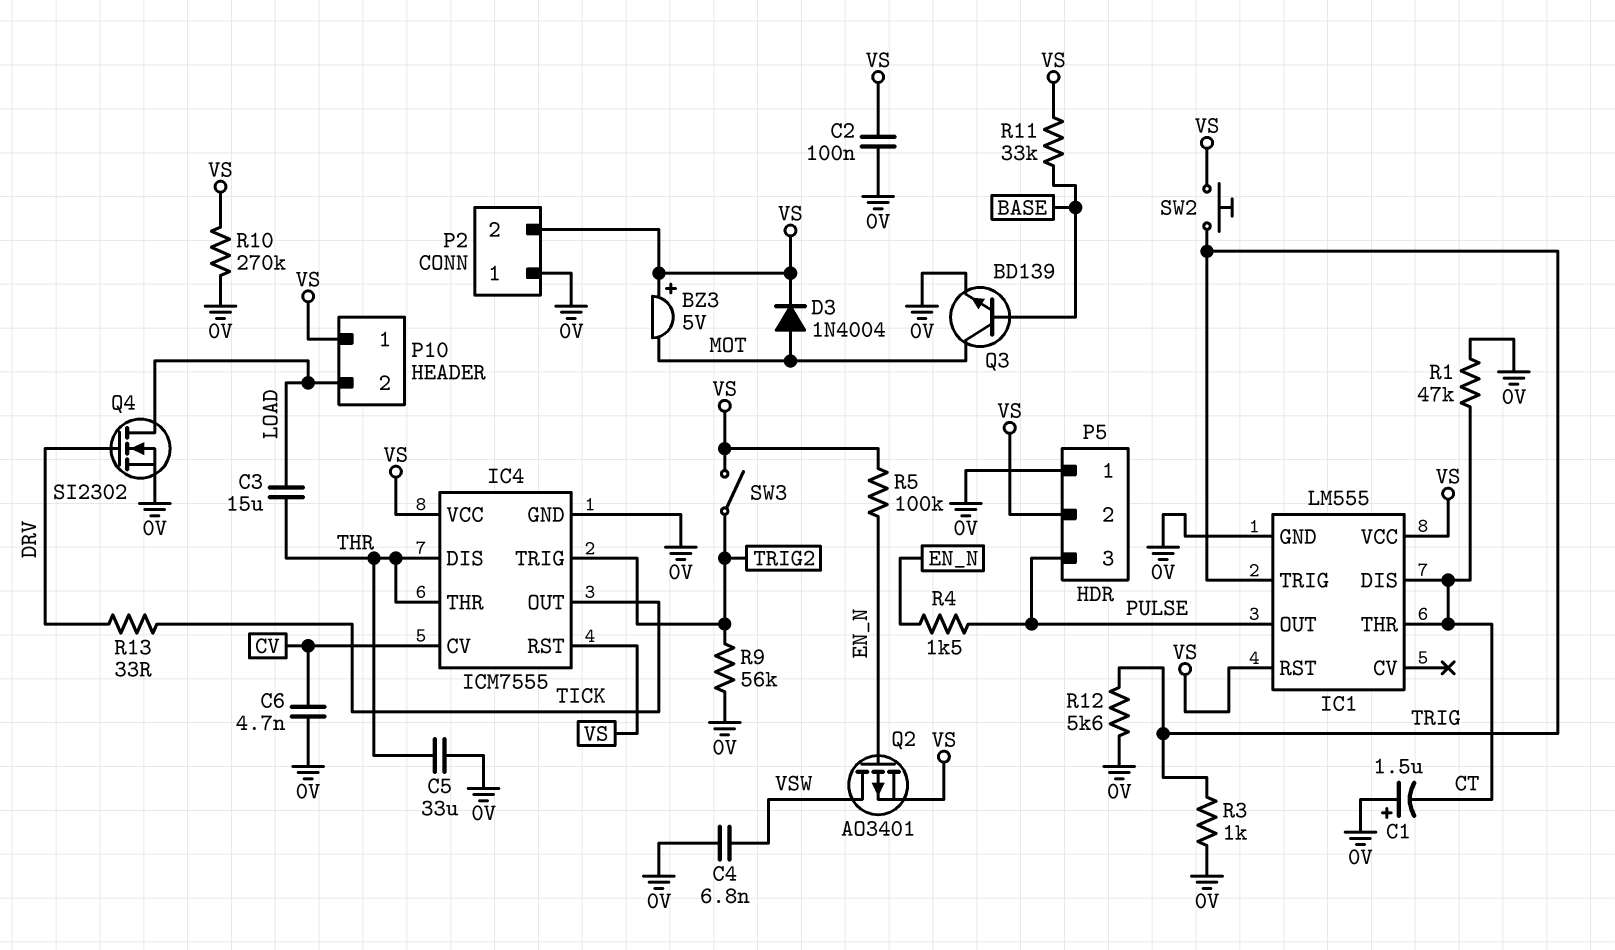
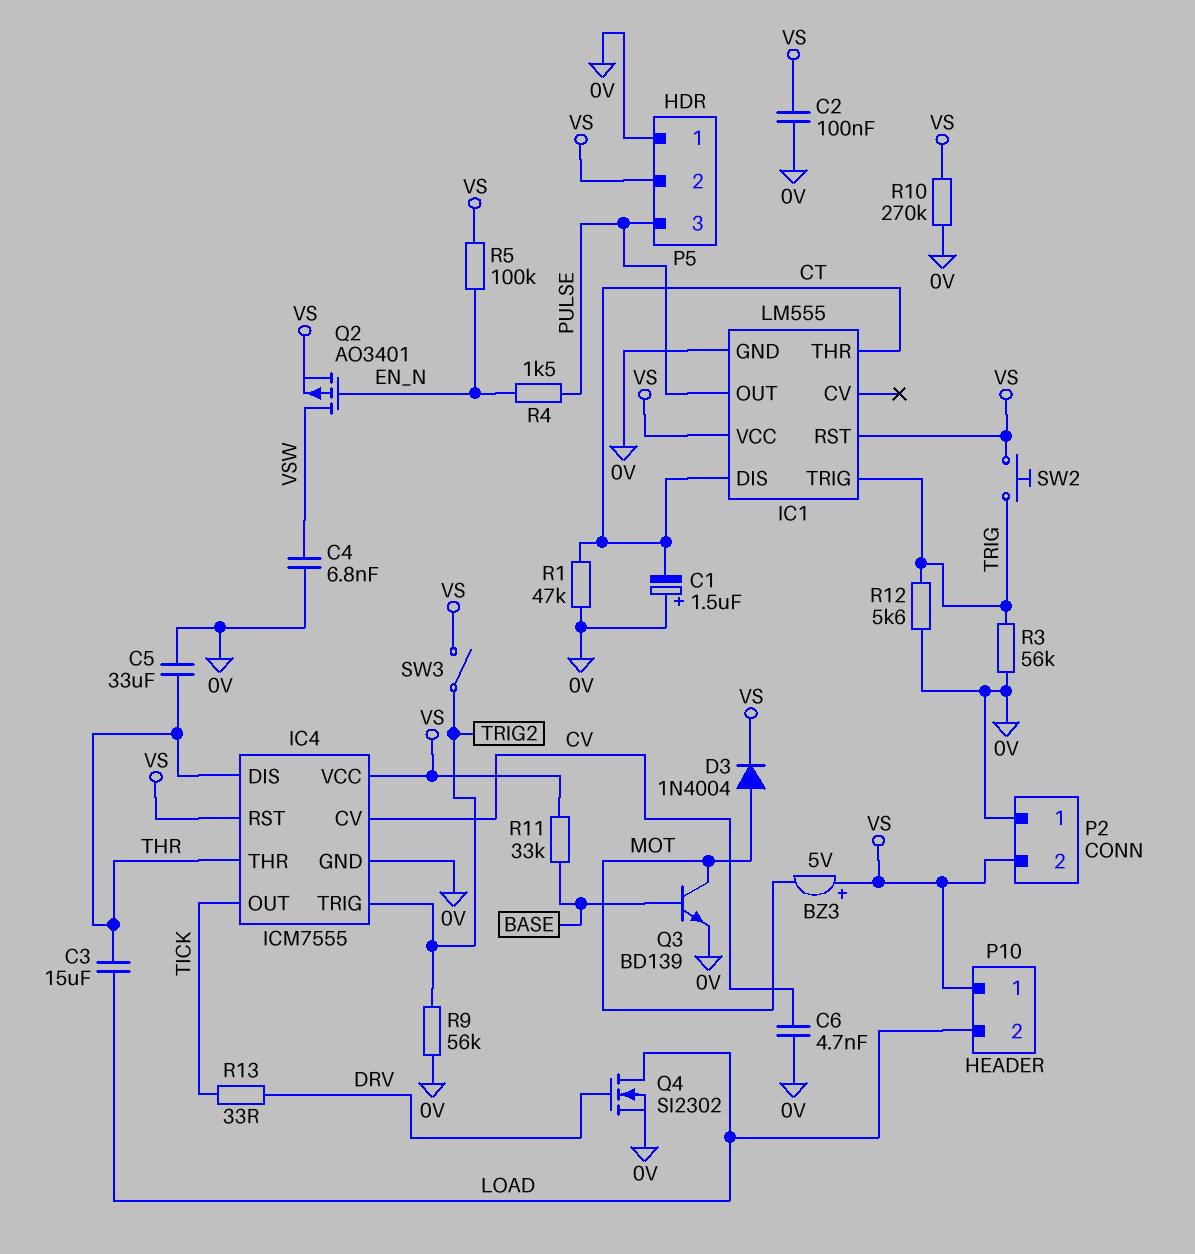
R3: 1k (0V, TRIG) -> 56k (0V, TRIG)

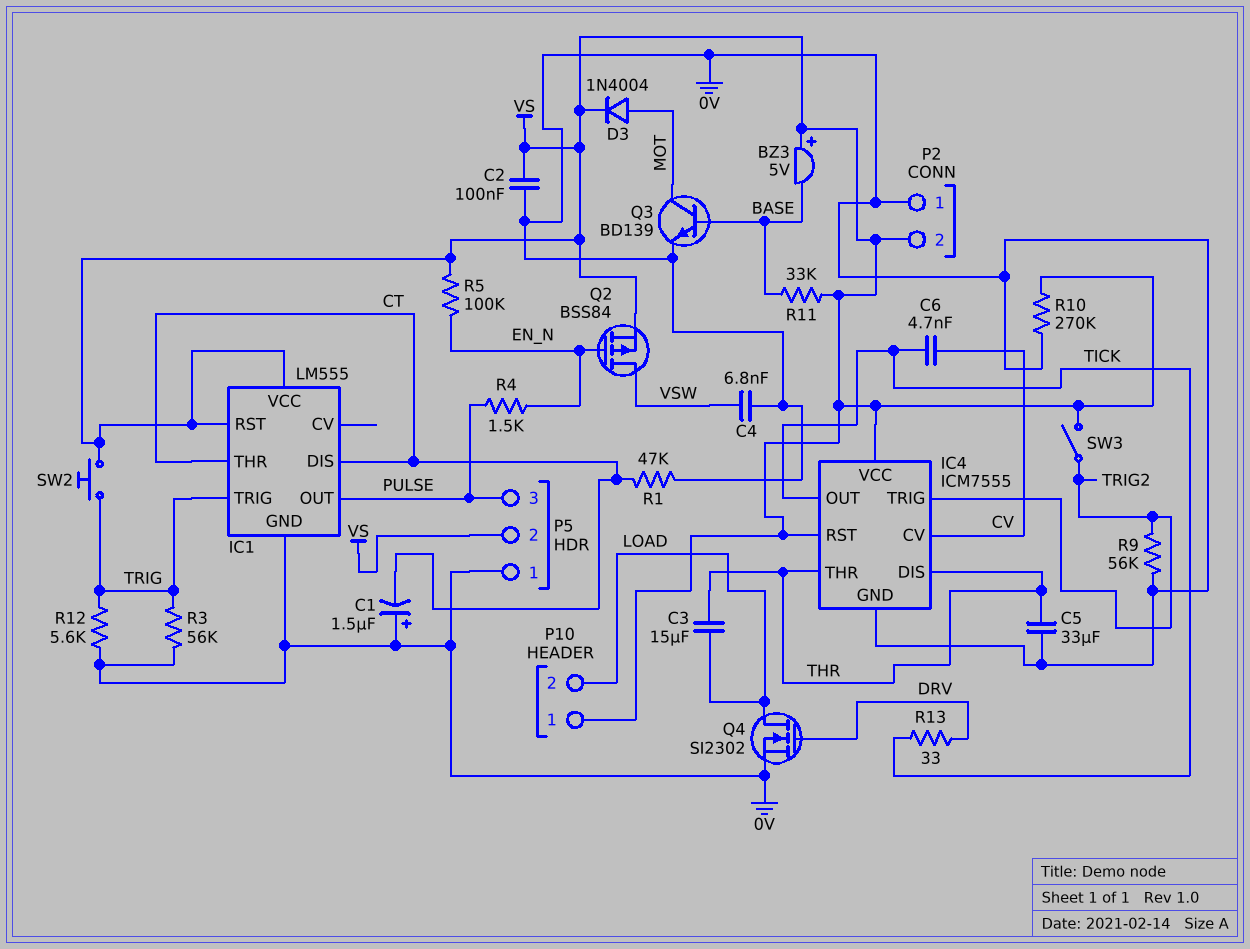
BZ3: buzzer 5V (plus VS, minus MOT) -> buzzer 5V (plus VS, minus BASE)
C6: 4.7nF (0V, CV) -> 4.7nF (CV, TICK)
Q2: PMOS AO3401 (G EN_N, D VSW, S VS) -> PMOS BSS84 (G EN_N, D VSW, S VS)

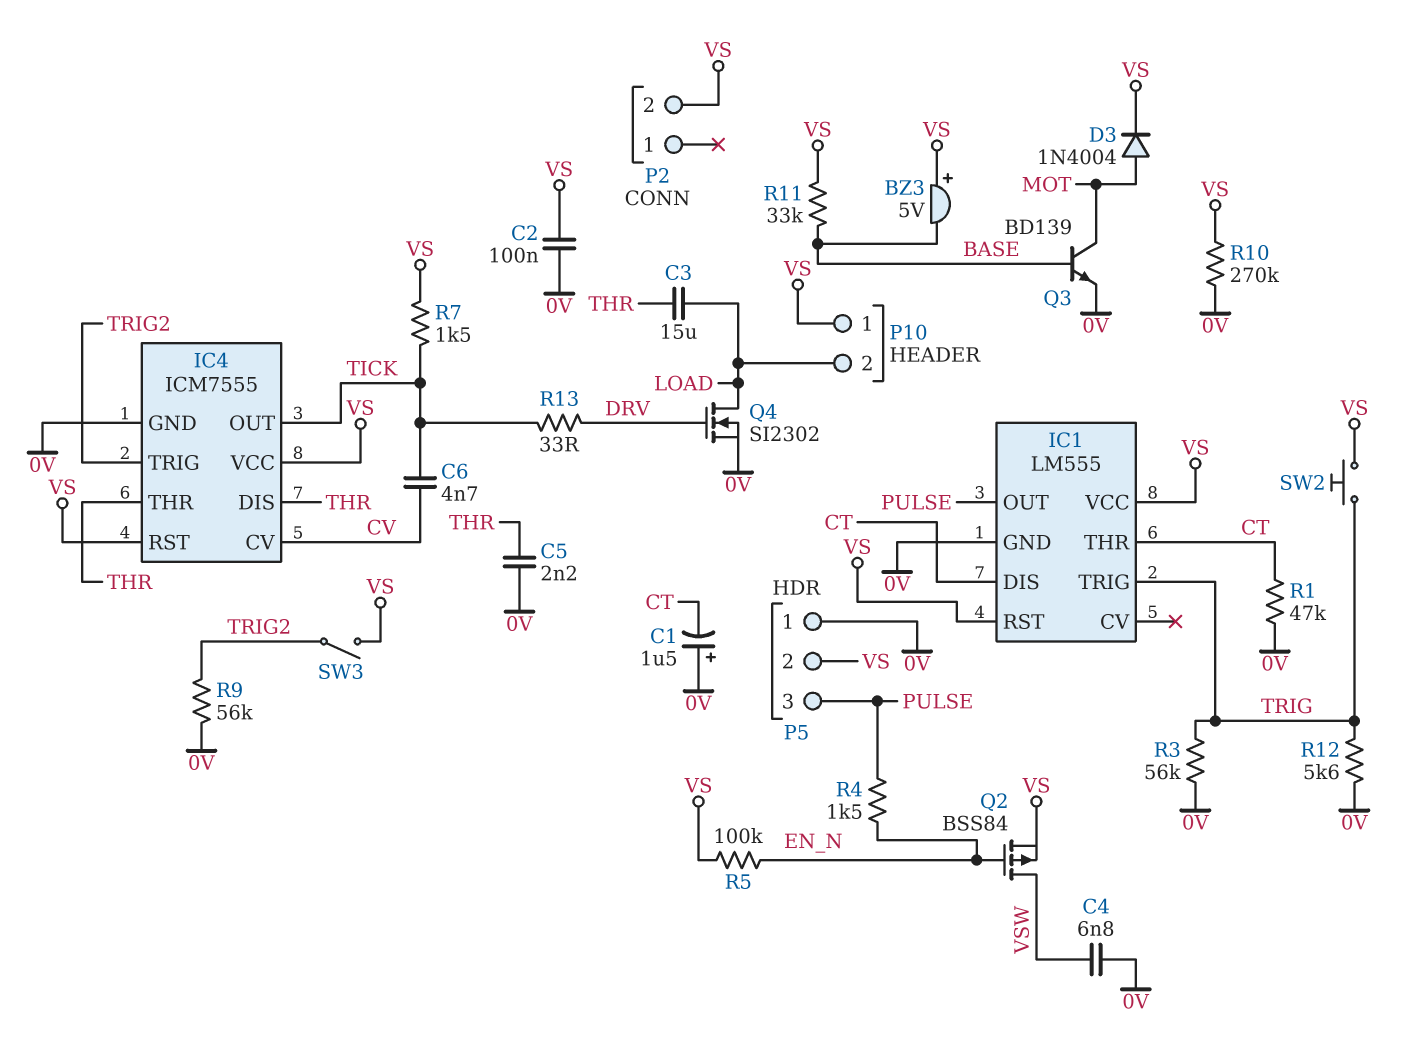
C5: 33uF (0V, THR) -> 2.2nF (0V, THR)
P2 pin 1: 0V -> none
R7: none -> 1.5k (TICK, VS)

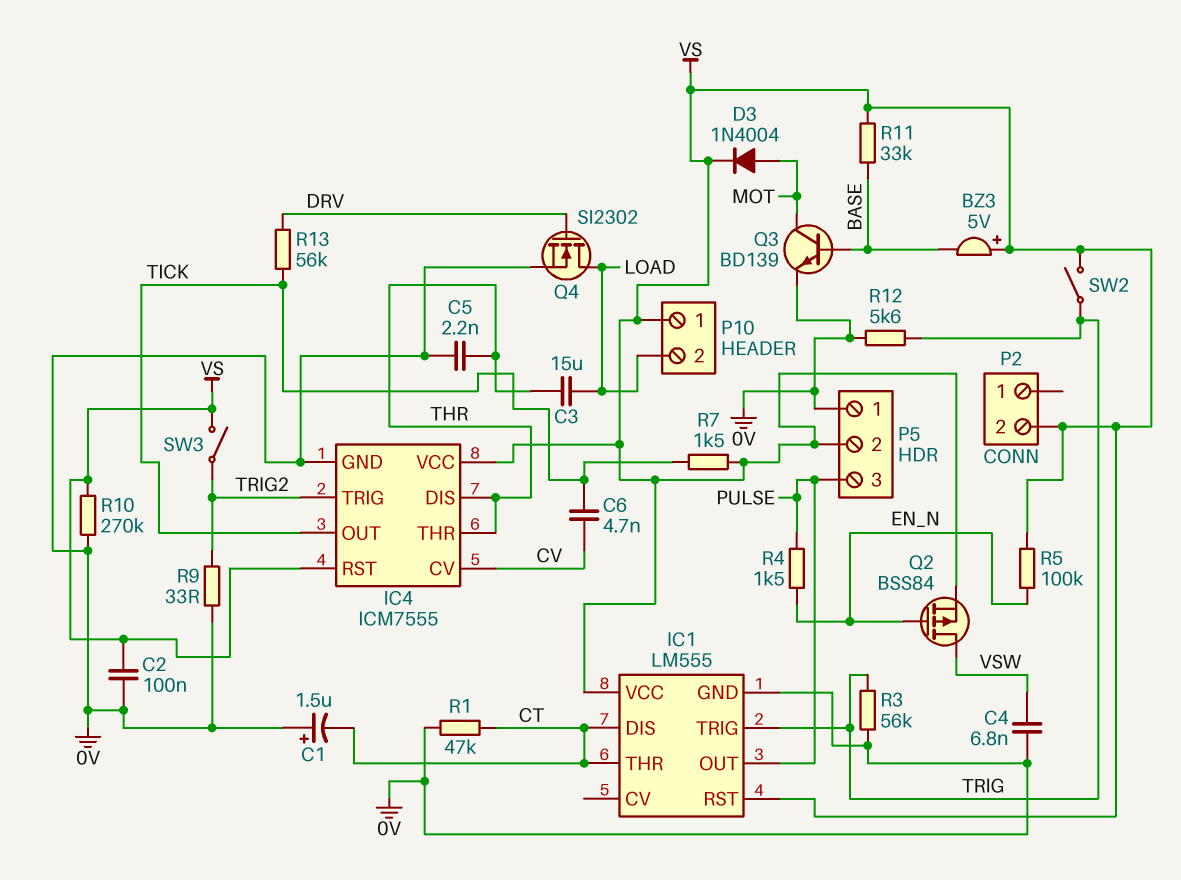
R9: 56k (0V, TRIG2) -> 33 (0V, TRIG2)
R13: 33 (DRV, TICK) -> 56k (DRV, TICK)
SW2: button (TRIG, VS) -> switch (TRIG, VS)

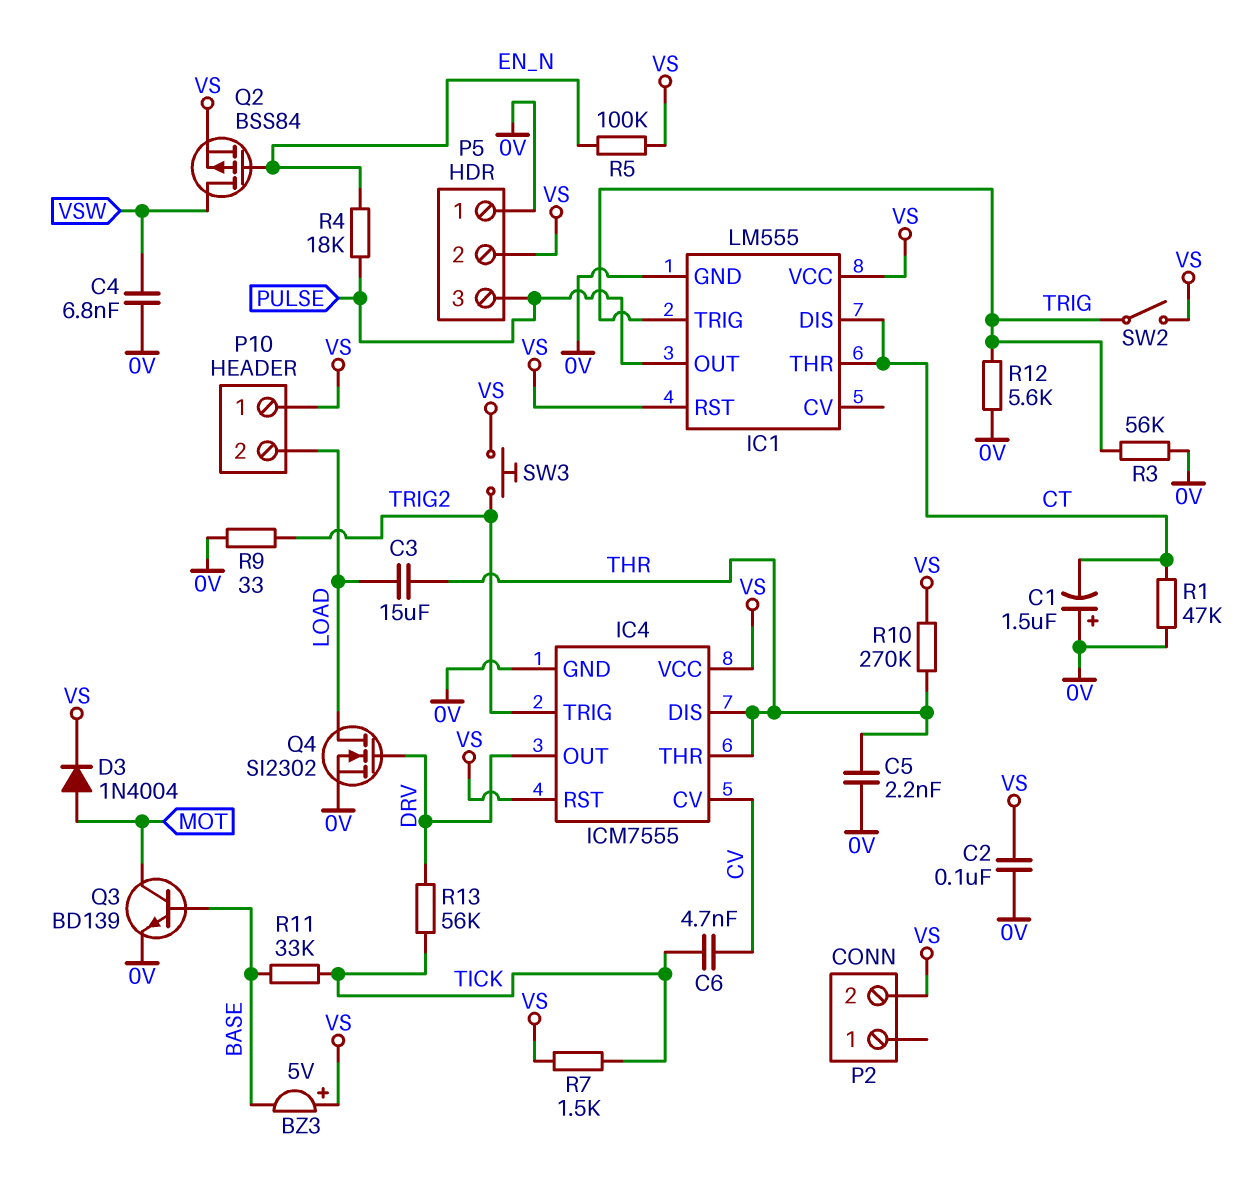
IC4 pin OUT: TICK -> DRV
R4: 1.5k (EN_N, PULSE) -> 18k (EN_N, PULSE)
R10: 270k (0V, VS) -> 270k (THR, VS)
R11: 33k (BASE, VS) -> 33k (BASE, TICK)
SW3: switch (TRIG2, VS) -> button (TRIG2, VS)

